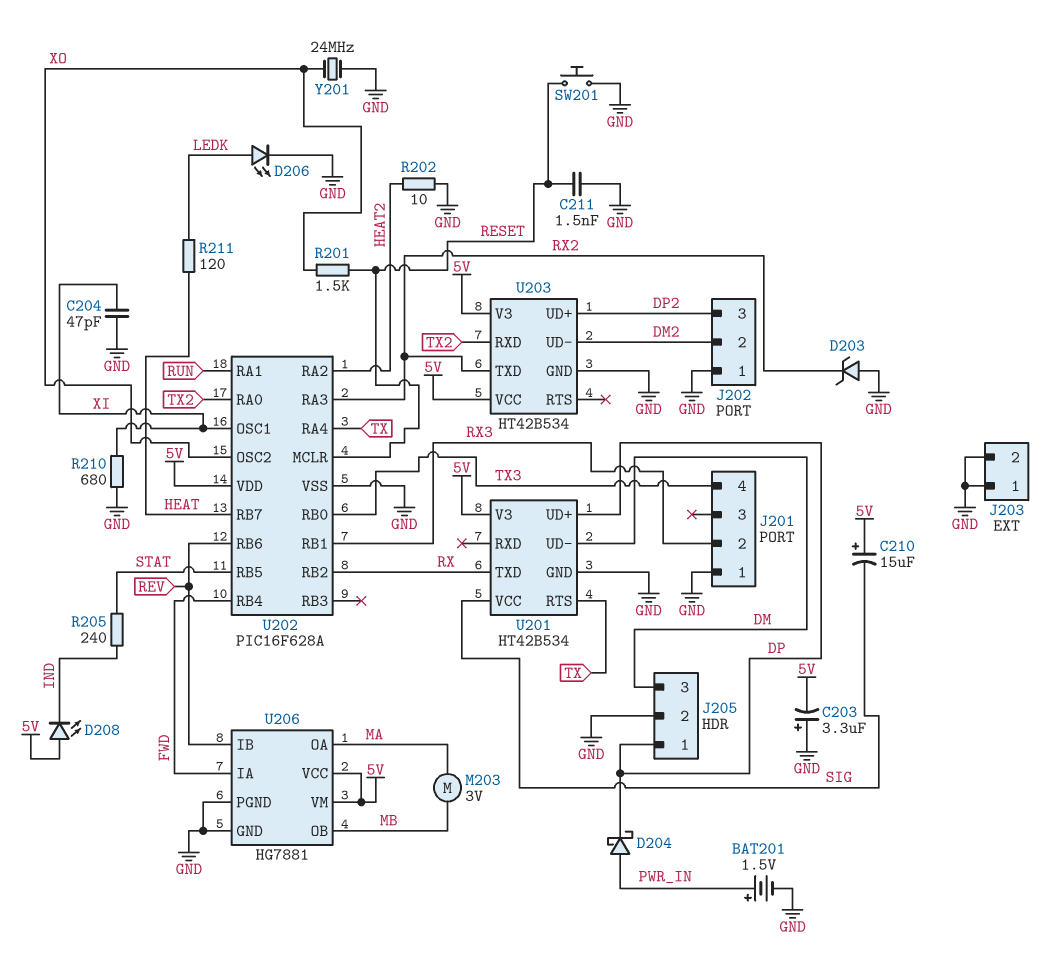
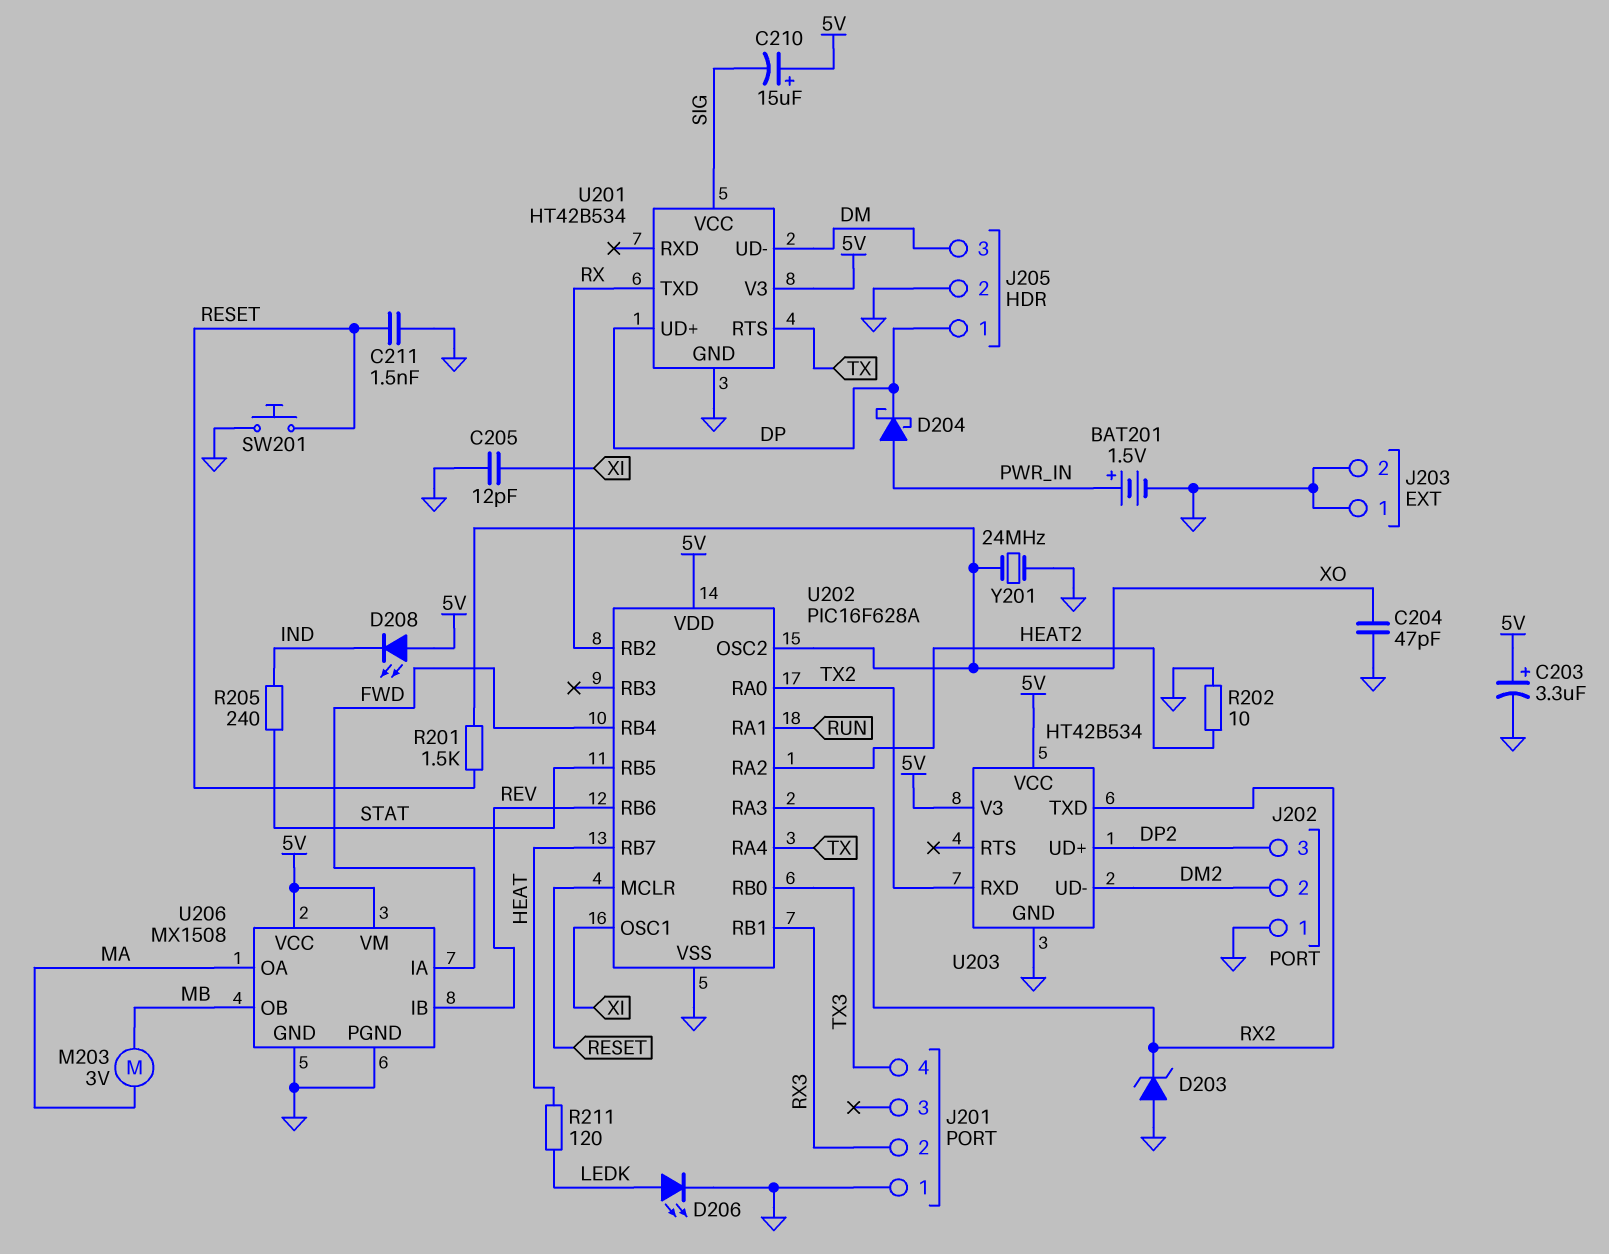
C203: 3.3uF (plus GND, minus 5V) -> 3.3uF (plus 5V, minus GND)
C204: 47pF (GND, XI) -> 47pF (GND, XO)
C205: none -> 12pF (GND, XI)
R210: 680 (GND, XI) -> none
U206: HG7881 -> MX1508

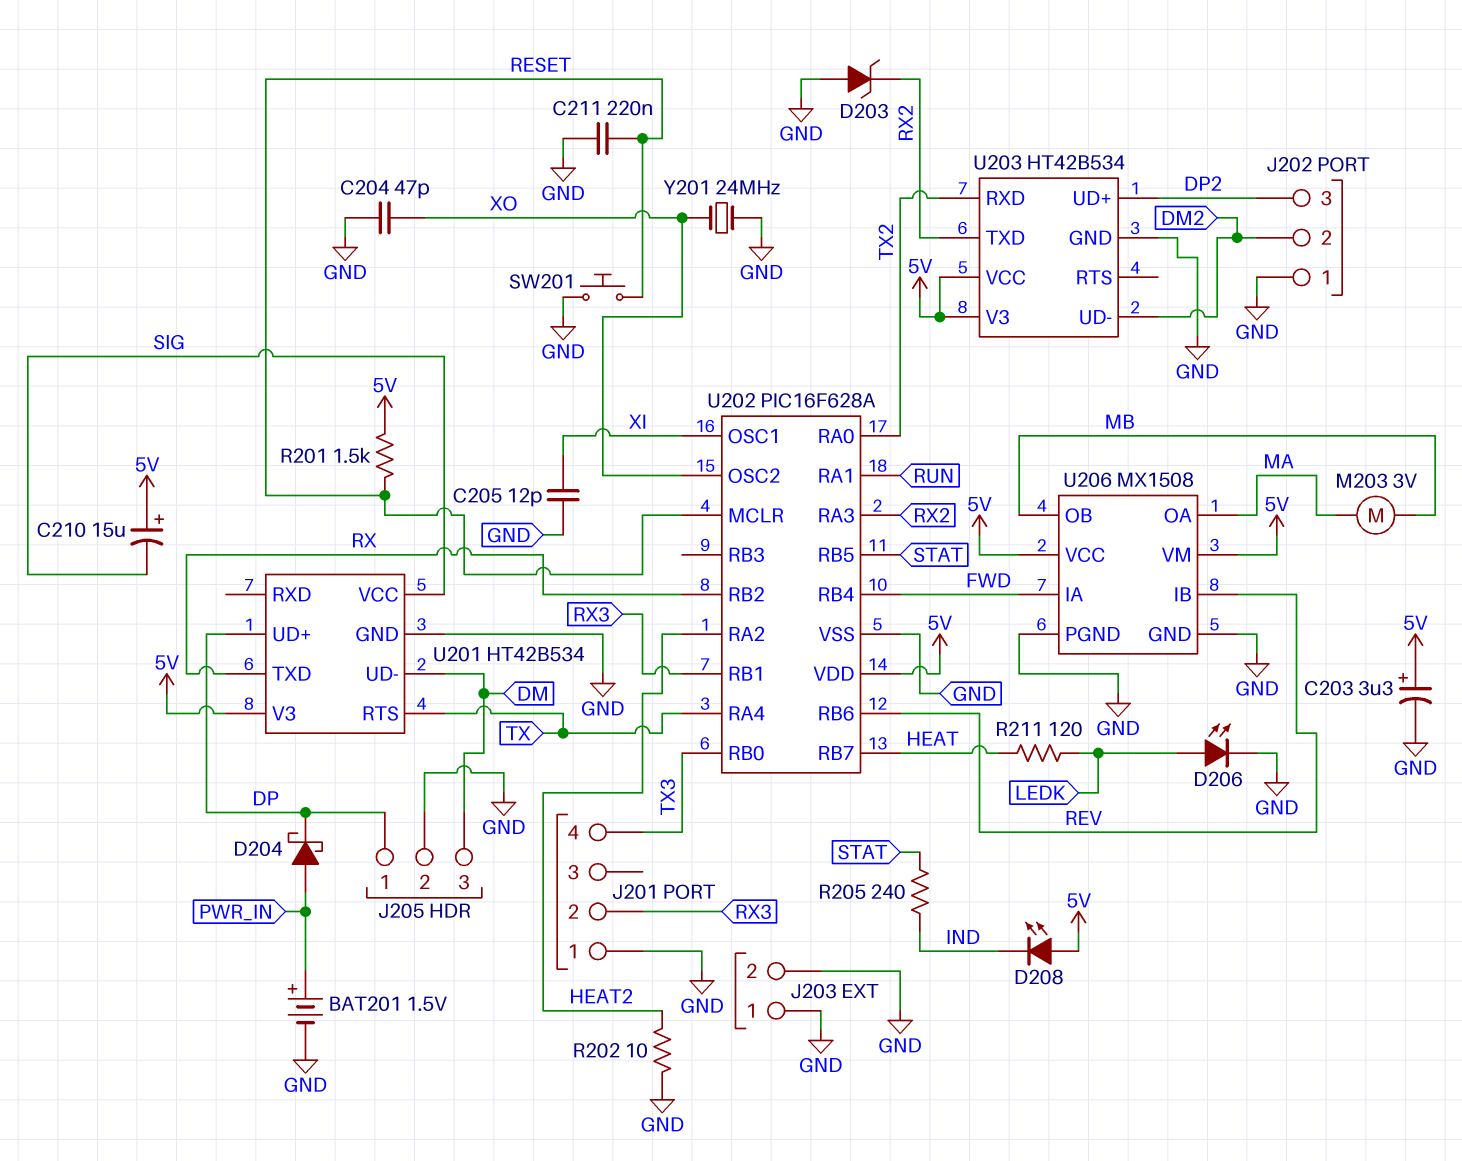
C211: 1.5nF (GND, RESET) -> 220nF (GND, RESET)
R201: 1.5k (RESET, XO) -> 1.5k (5V, RESET)

